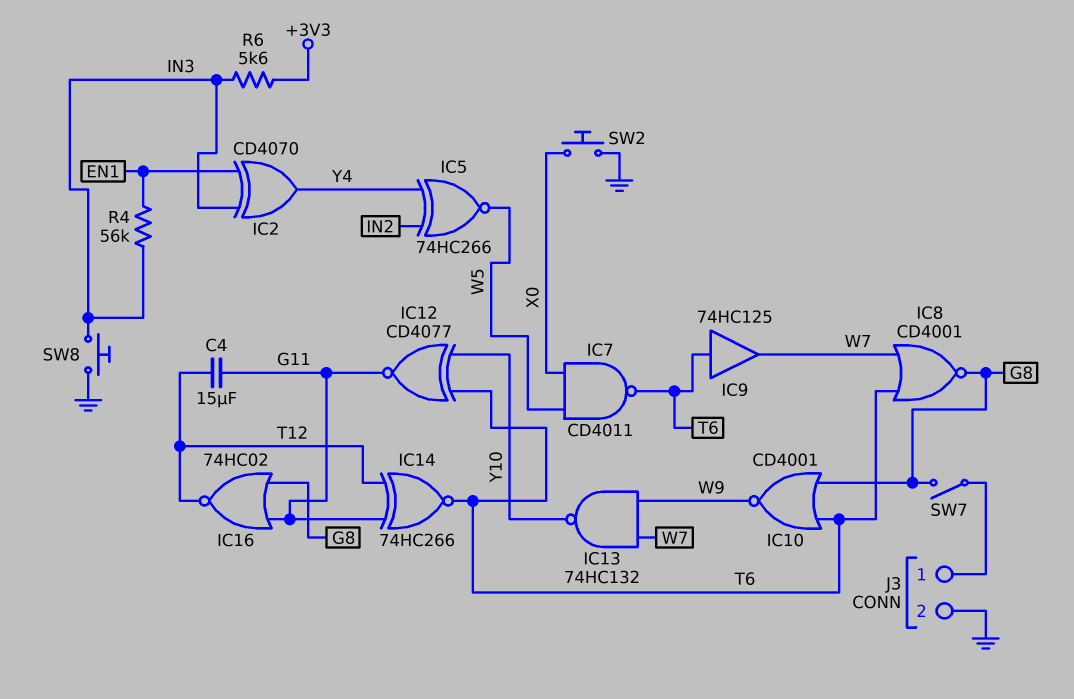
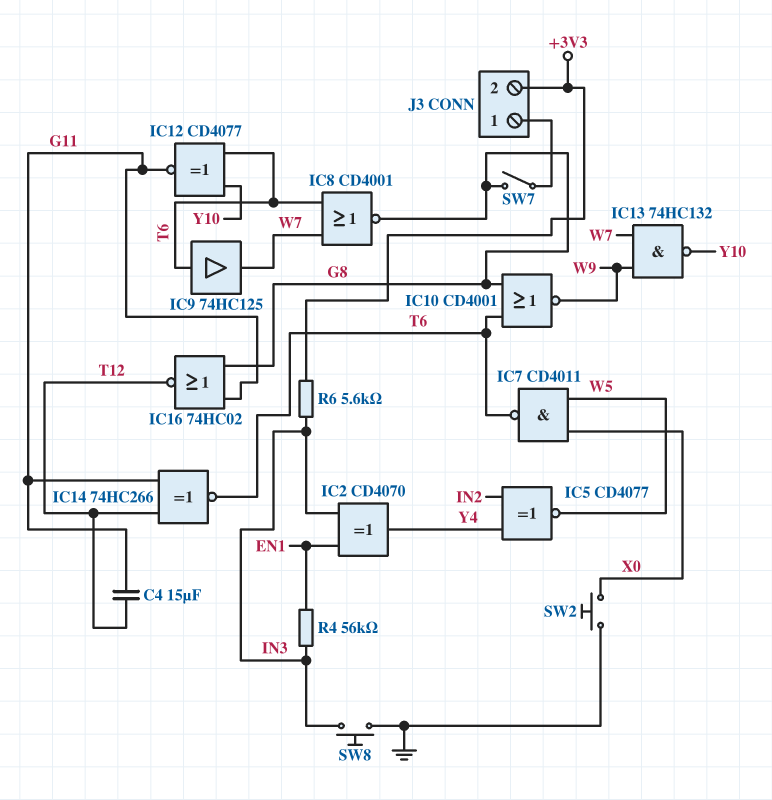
IC5: XNOR 74HC266 (in IN2, in Y4, out W5) -> XNOR CD4077 (in IN2, in Y4, out W5)
J3 pin 2: GND -> +3V3

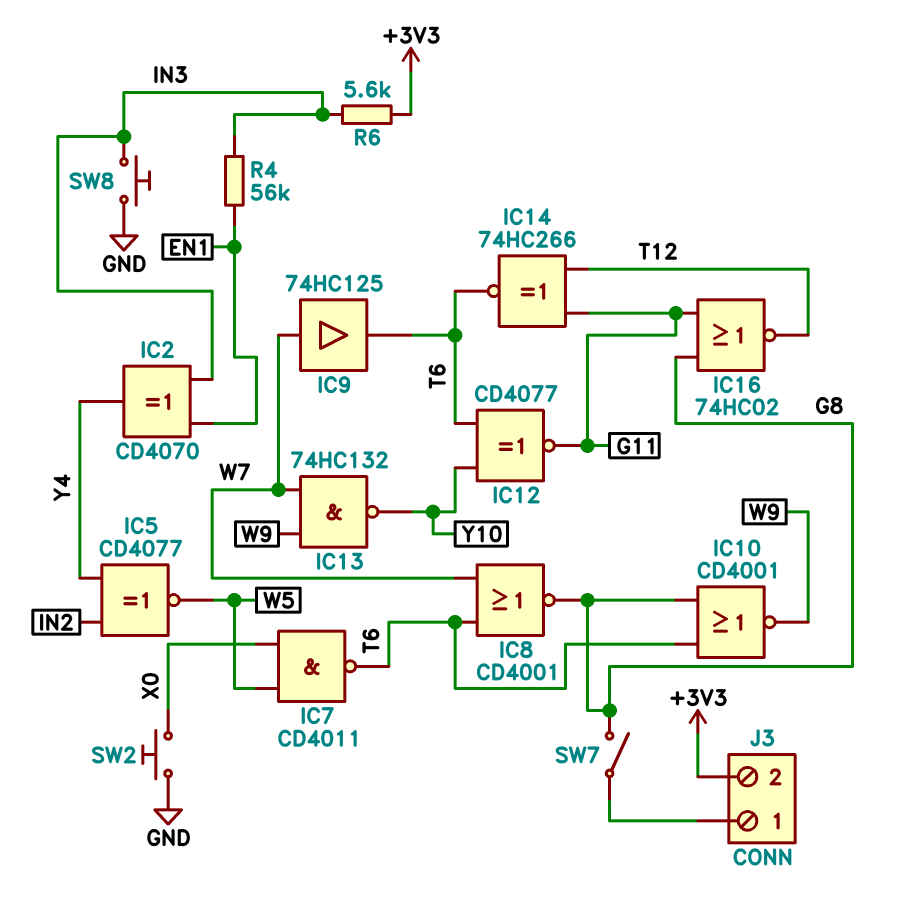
C4: 15uF (G11, T12) -> none
IC9: buffer 74HC125 (in T6, out W7) -> buffer 74HC125 (in W7, out T6)

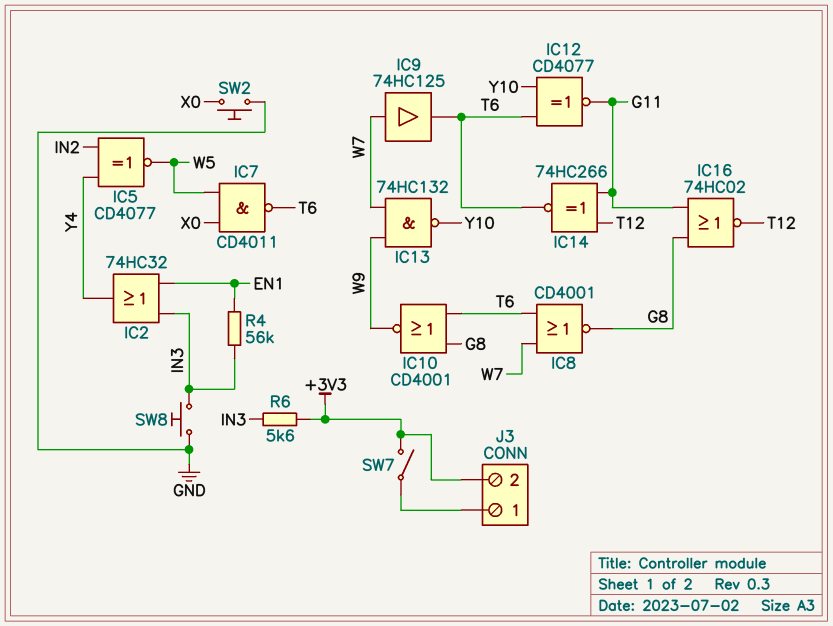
IC2: XOR CD4070 (in EN1, in IN3, out Y4) -> OR 74HC32 (in EN1, in IN3, out Y4)
SW7: switch (G8, J3/1) -> switch (+3V3, J3/1)

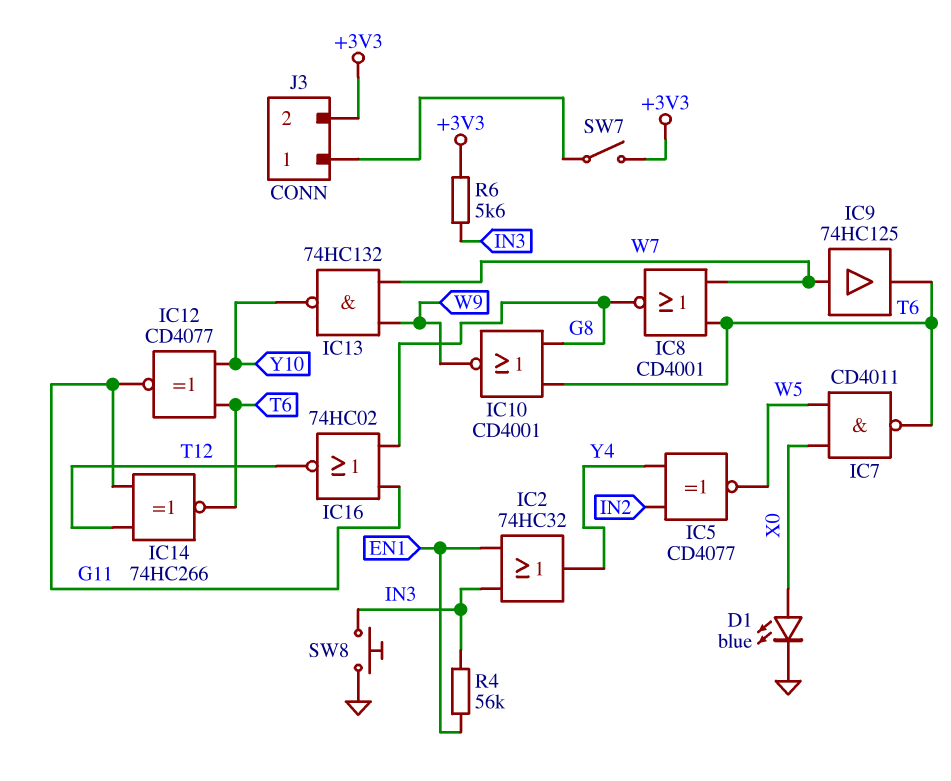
D1: none -> LED blue (A X0, K GND)
SW2: button (GND, X0) -> none

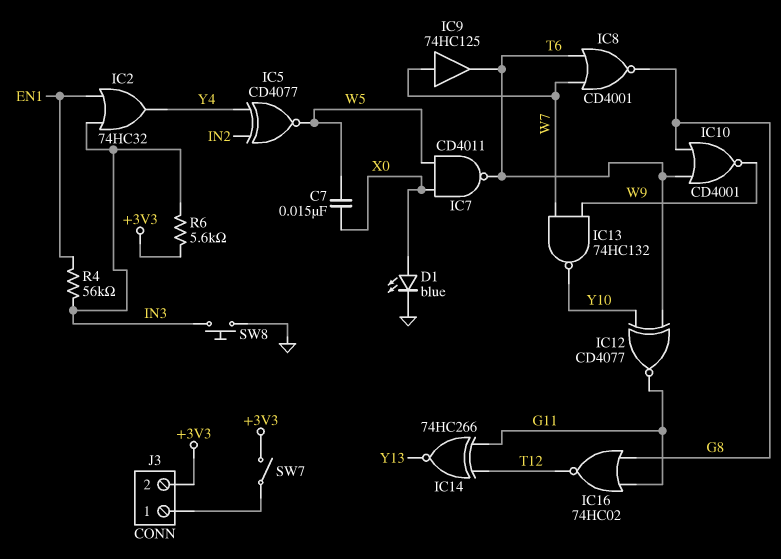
C7: none -> 15nF (W5, X0)
IC14: XNOR 74HC266 (in G11, in T12, out T6) -> XNOR 74HC266 (in G11, in T12, out Y13)

